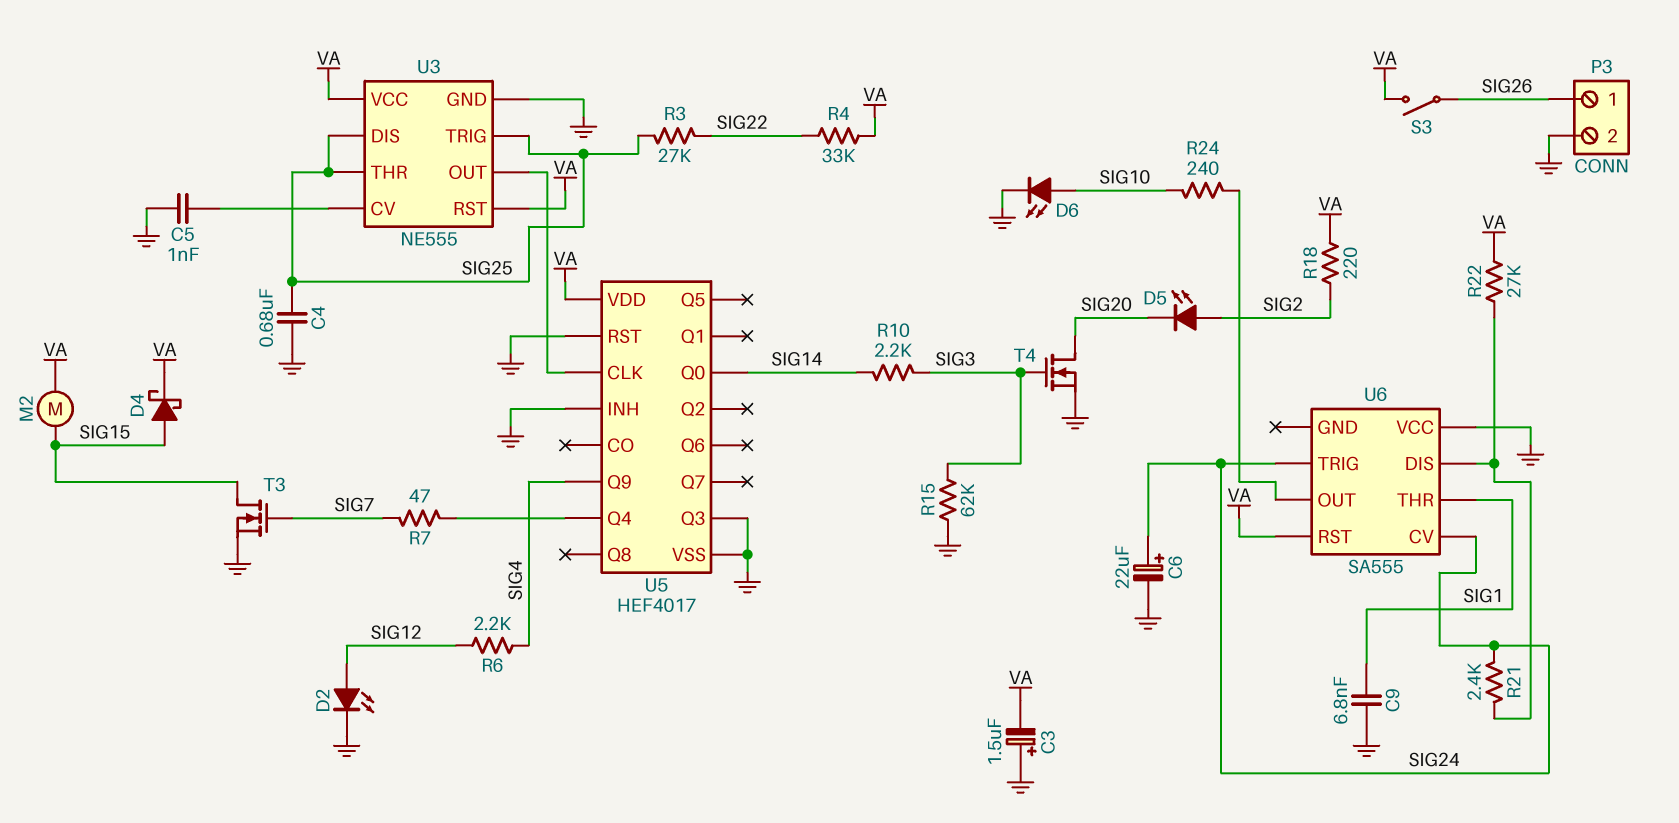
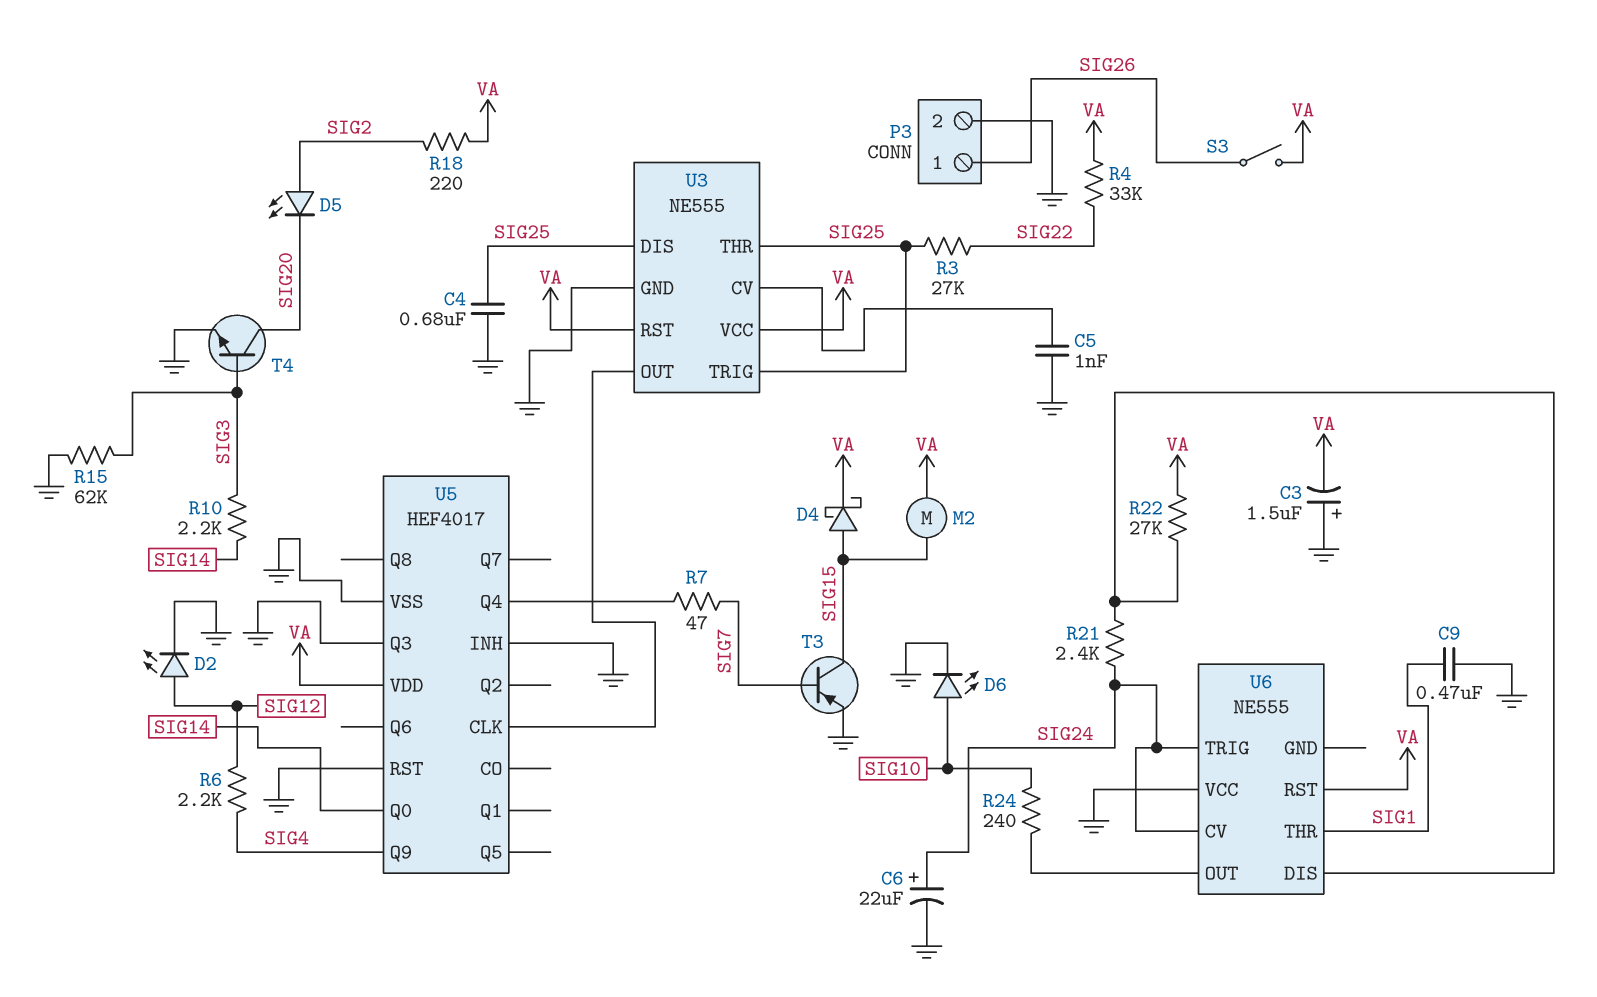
C9: 6.8nF (GND, SIG1) -> 470nF (GND, SIG1)
T3: NMOS (G SIG7, D SIG15, S GND) -> PNP (B SIG7, C SIG15, E GND)
T4: NMOS (G SIG3, D SIG20, S GND) -> NPN (B SIG3, C SIG20, E GND)
U6: SA555 -> NE555

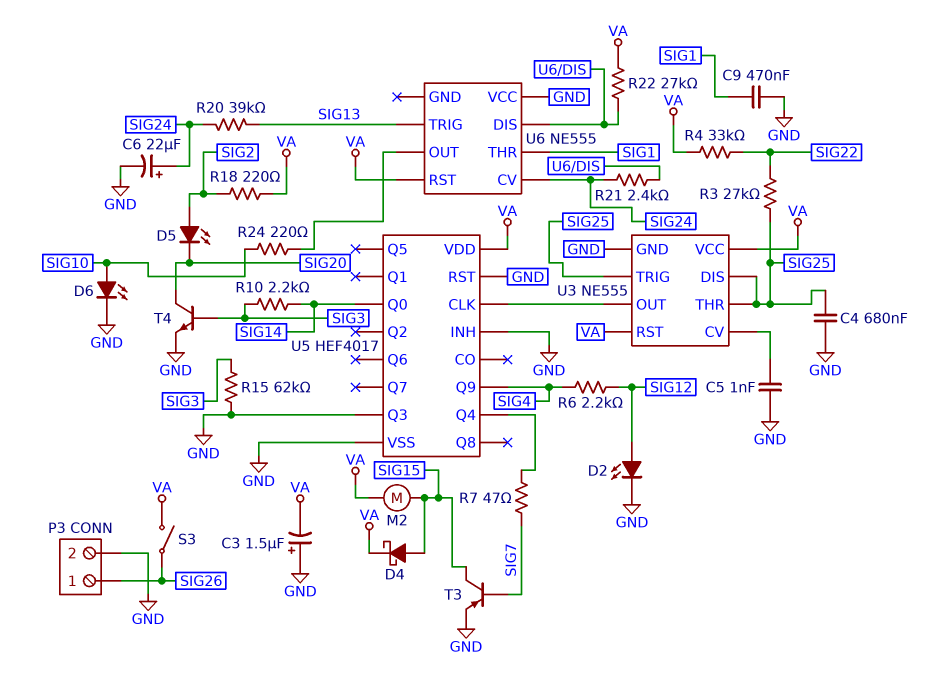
R20: none -> 39k (SIG13, SIG24)
R24: 240 (SIG10, U6/OUT) -> 220 (SIG10, U6/OUT)
U6 pin TRIG: SIG24 -> SIG13

